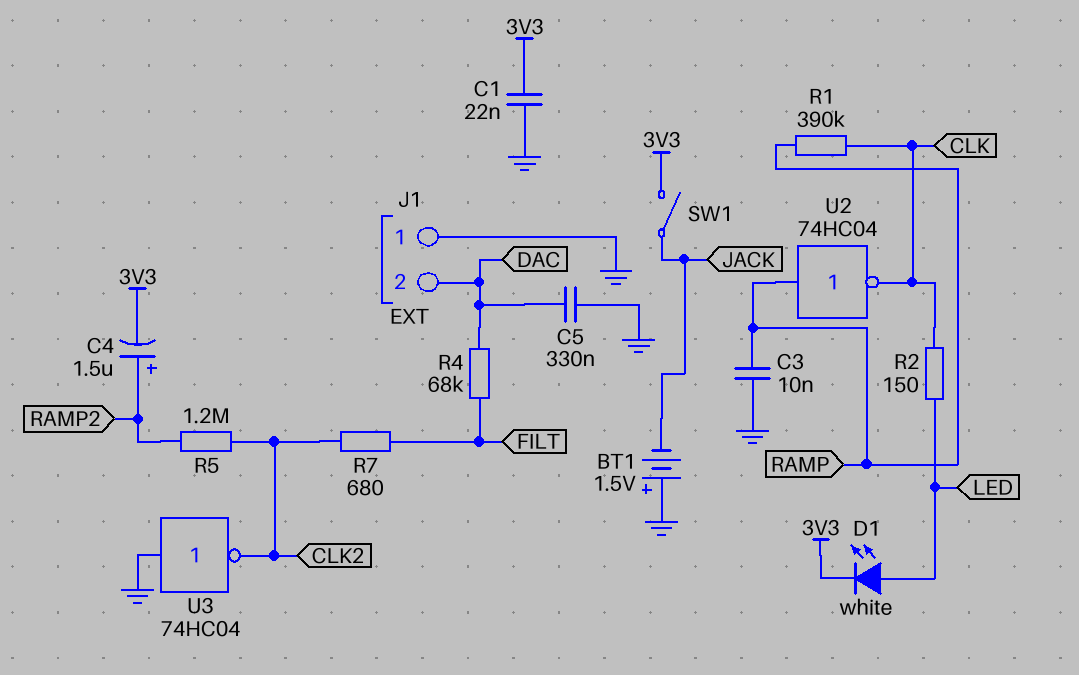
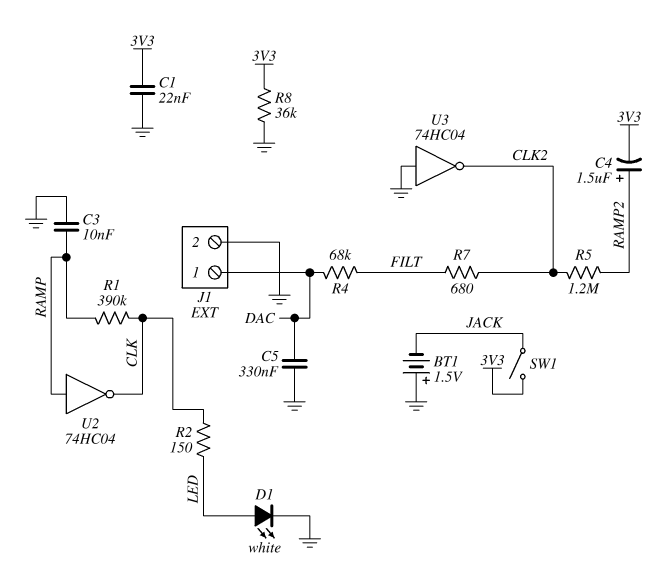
D1: LED white (A LED, K 3V3) -> LED white (A LED, K GND)
J1 pin 1: GND -> DAC
J1 pin 2: DAC -> GND
R8: none -> 36k (3V3, GND)

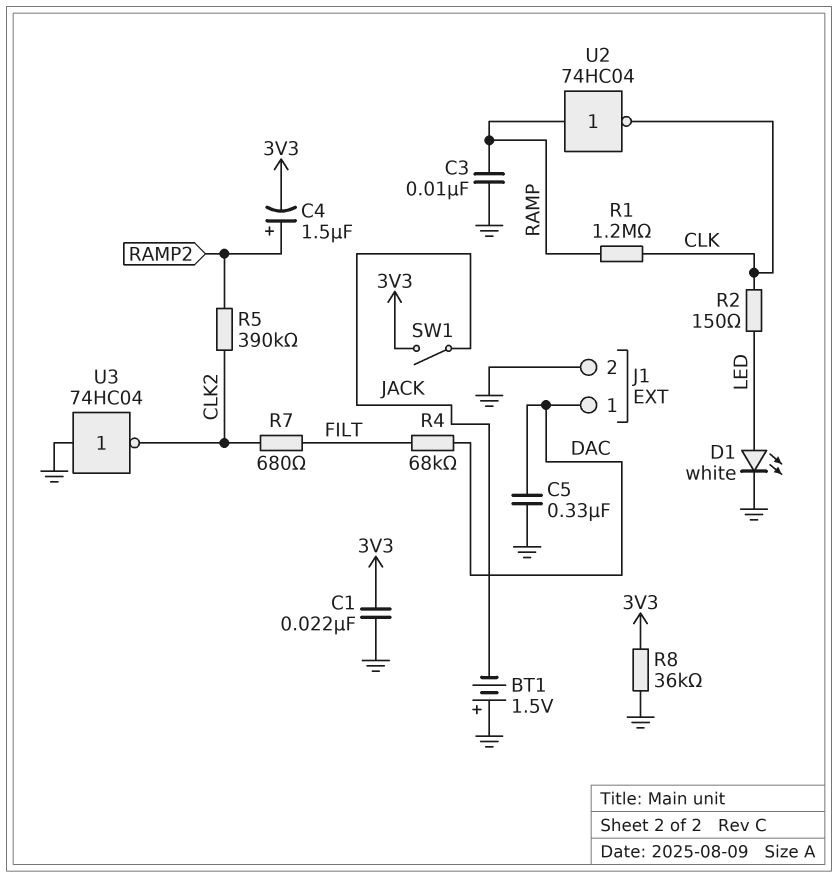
R1: 390k (CLK, RAMP) -> 1.2M (CLK, RAMP)
R5: 1.2M (CLK2, RAMP2) -> 390k (CLK2, RAMP2)

